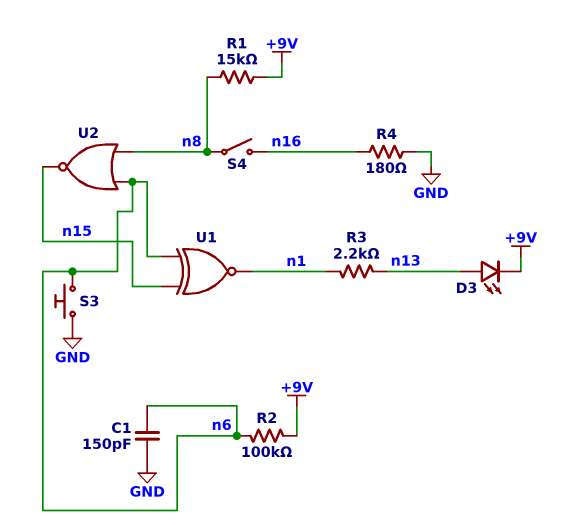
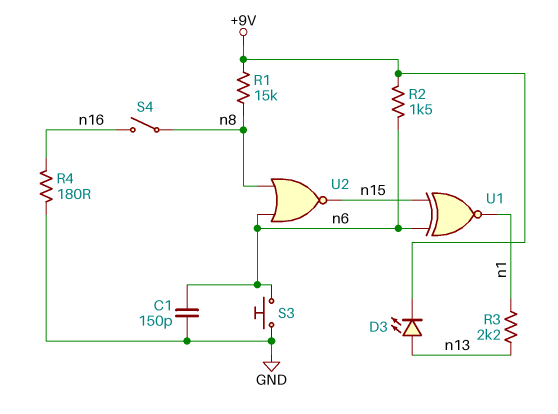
R2: 100k (+9V, n6) -> 1.5k (+9V, n6)

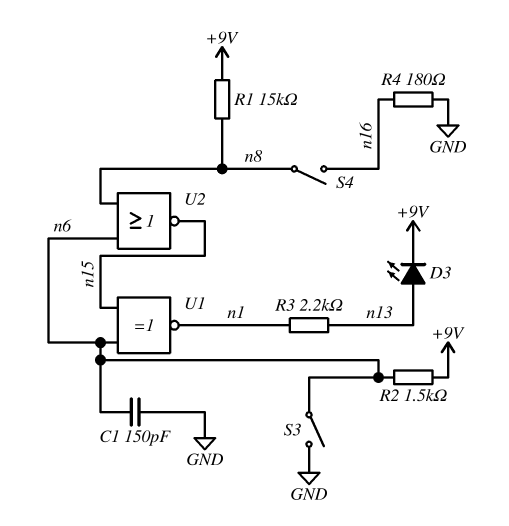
S3: button (GND, n6) -> switch (GND, n6)

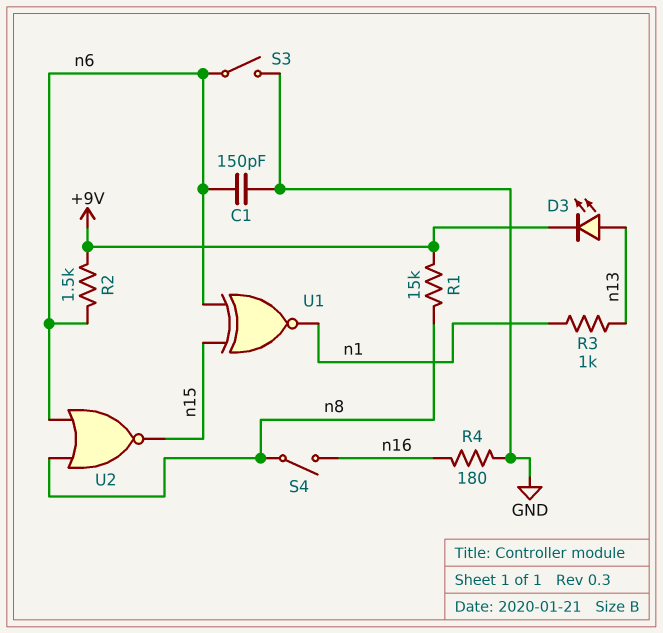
R3: 2.2k (n1, n13) -> 1k (n1, n13)

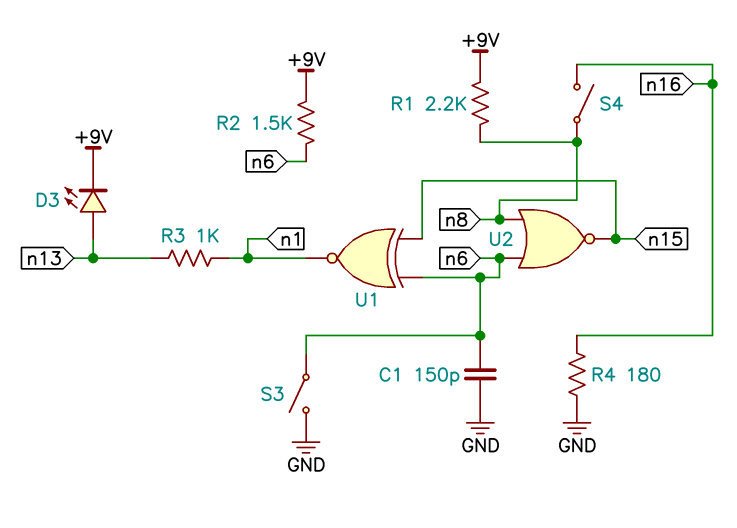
R1: 15k (+9V, n8) -> 2.2k (+9V, n8)

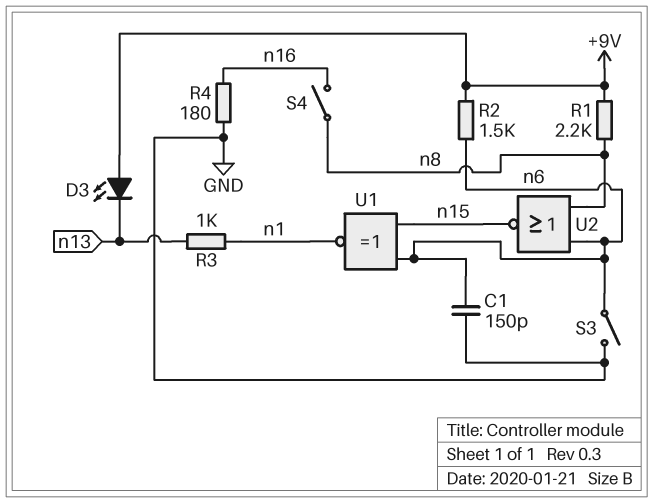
D3: LED (A n13, K +9V) -> LED (A +9V, K n13)

